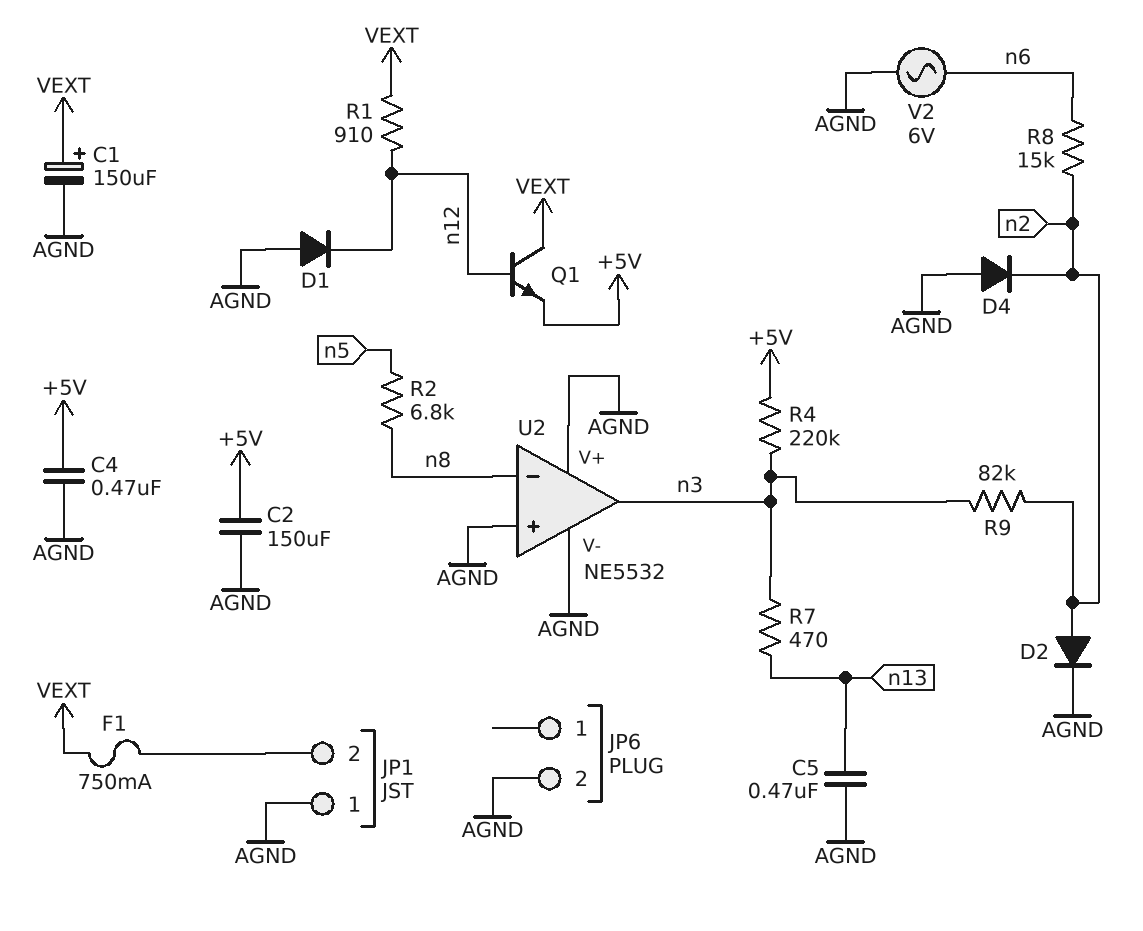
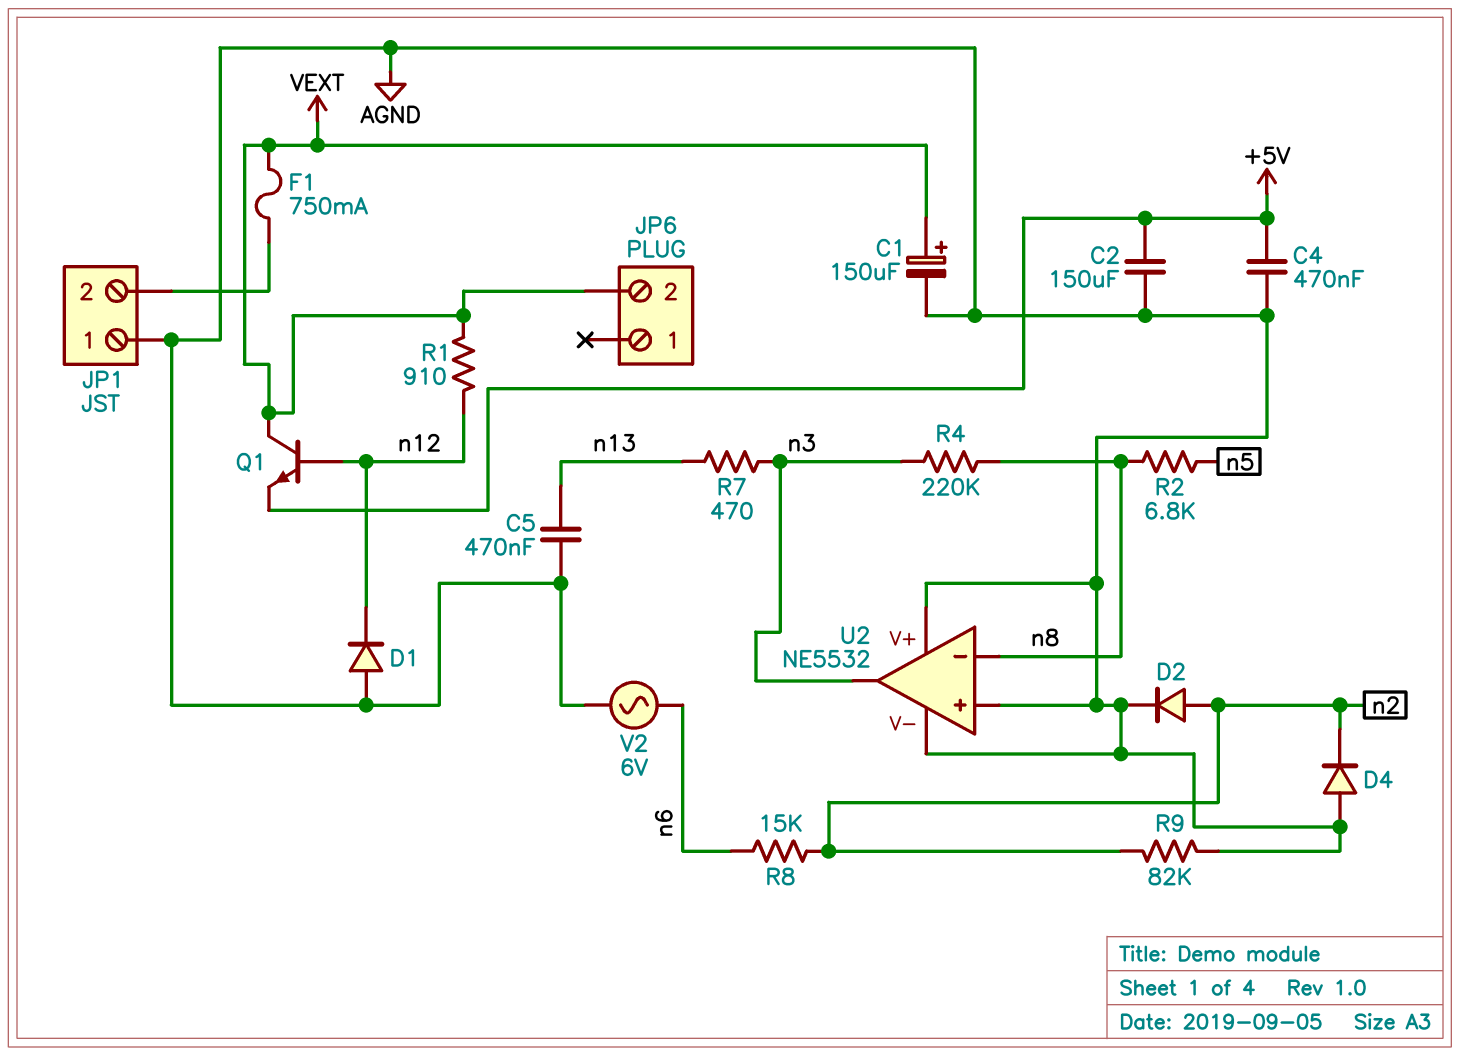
JP6 pin 2: AGND -> VEXT
R4: 220k (+5V, n3) -> 220k (n3, n8)
R9: 82k (n2, n3) -> 82k (AGND, n2)

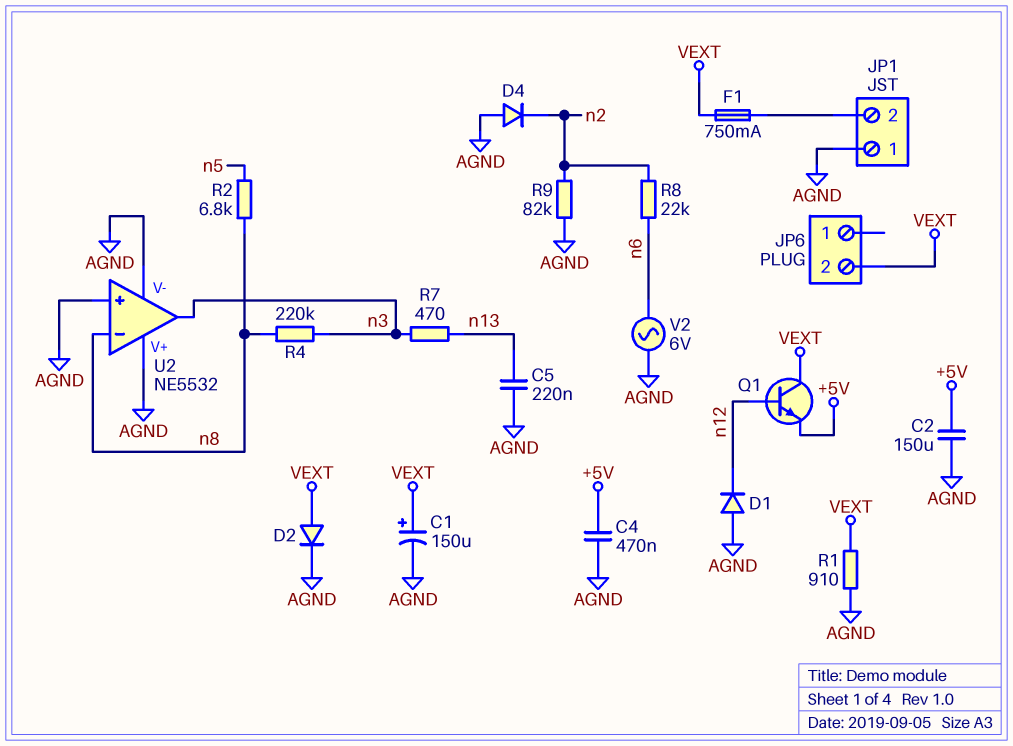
C5: 470nF (AGND, n13) -> 220nF (AGND, n13)
D2: diode (A n2, K AGND) -> diode (A VEXT, K AGND)
R1: 910 (VEXT, n12) -> 910 (AGND, VEXT)
R8: 15k (n2, n6) -> 22k (n2, n6)

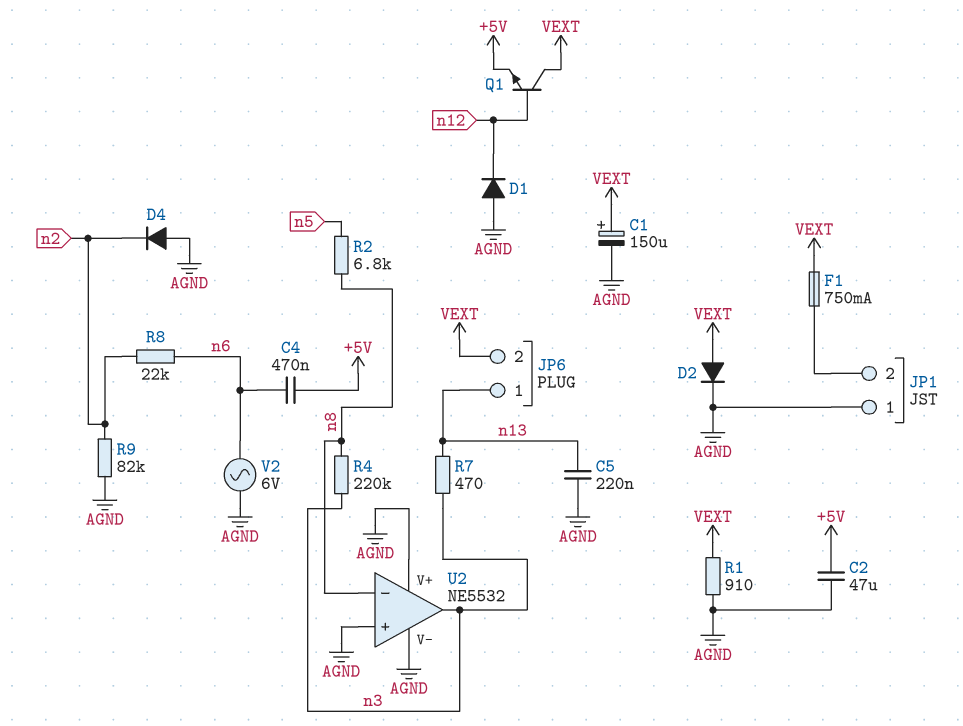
C2: 150uF (+5V, AGND) -> 47uF (+5V, AGND)
C4: 470nF (+5V, AGND) -> 470nF (+5V, n6)
JP6 pin 1: none -> n13

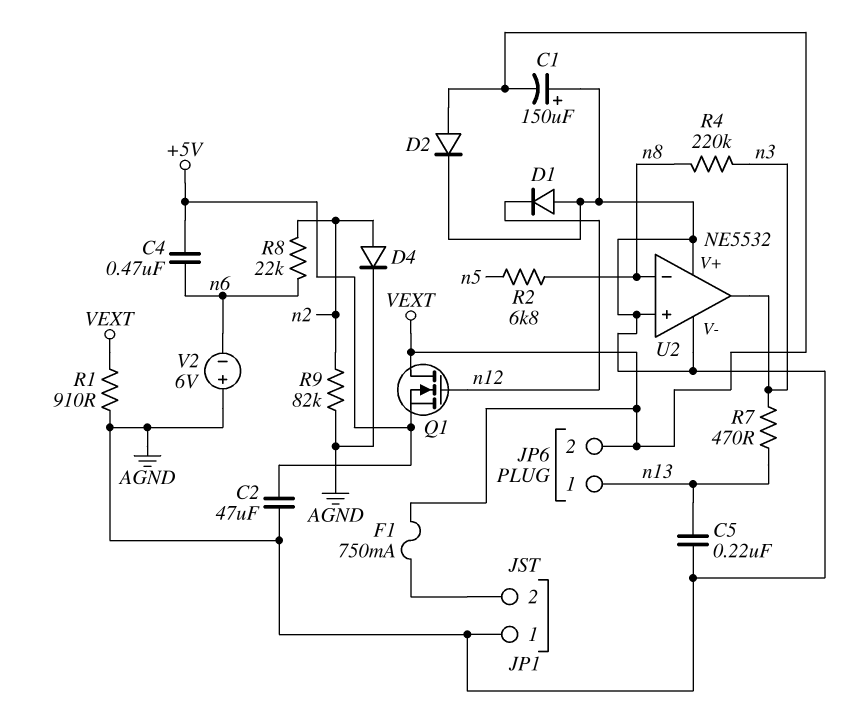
C1: 150uF (plus VEXT, minus AGND) -> 150uF (plus AGND, minus VEXT)
D4: diode (A AGND, K n2) -> diode (A n2, K AGND)
Q1: NPN (B n12, C VEXT, E +5V) -> NMOS (G n12, D VEXT, S +5V)
V2: AC 6V (AGND, n6) -> 6V (plus AGND, minus n6)

